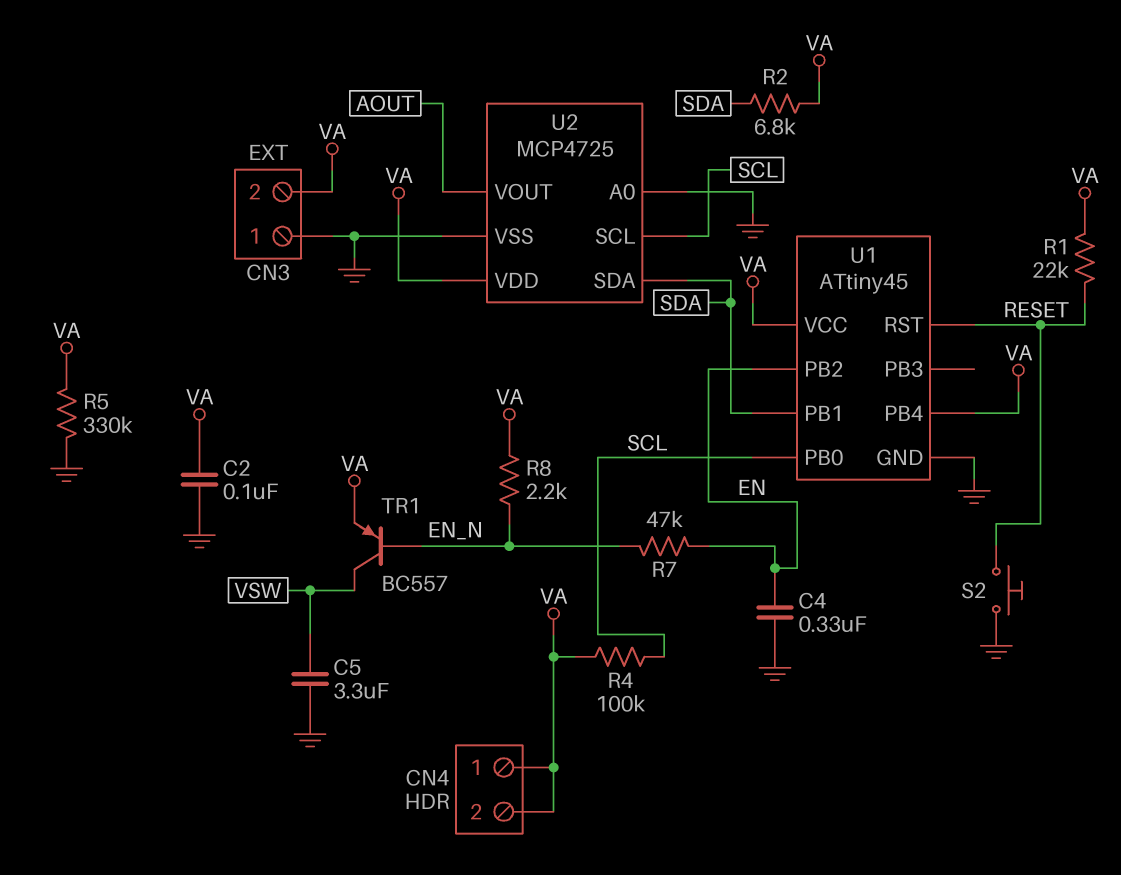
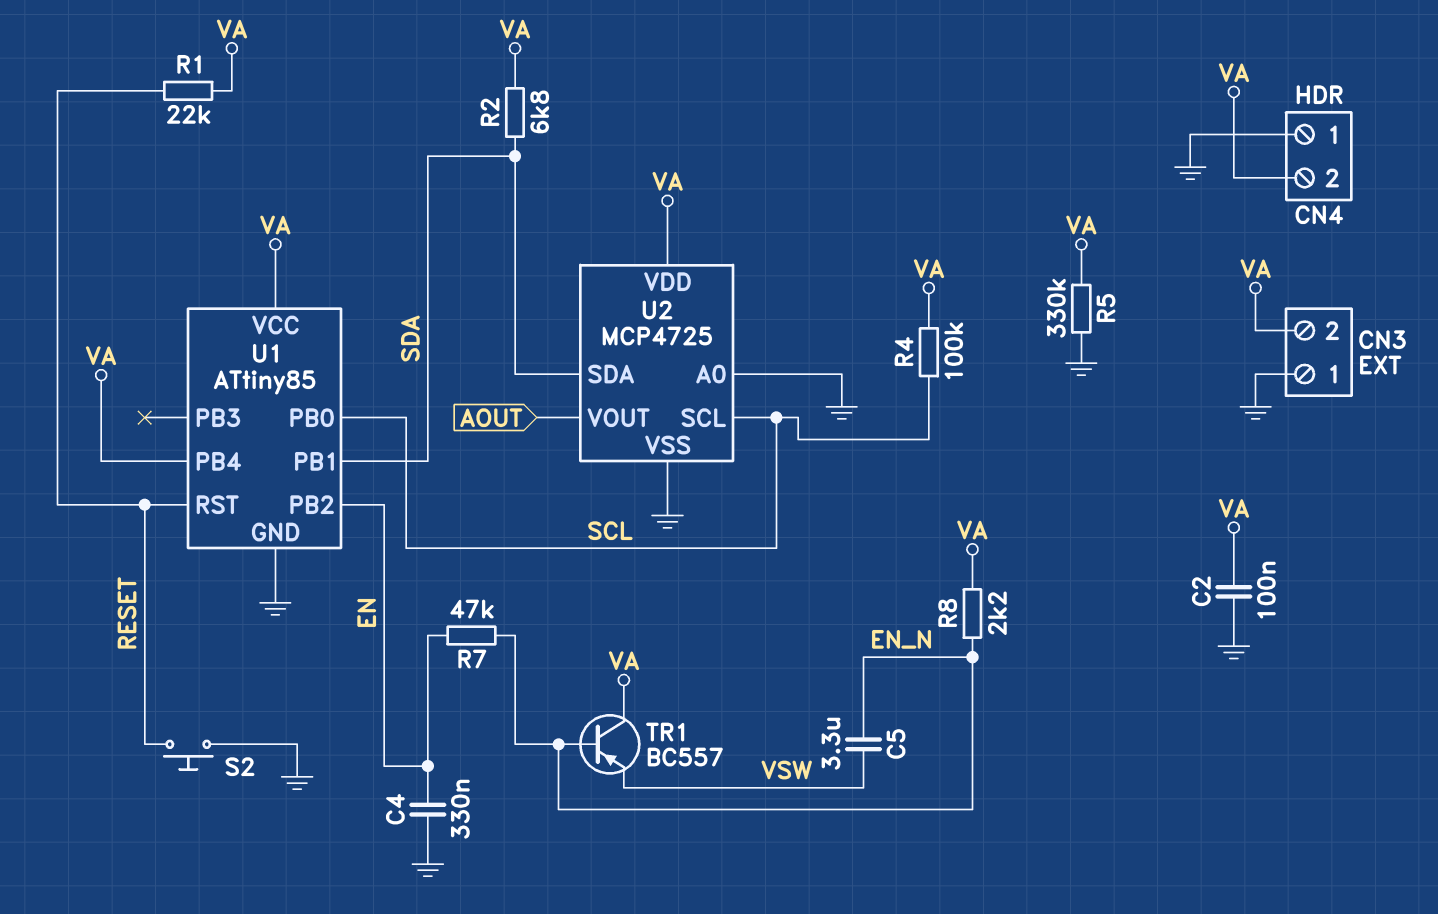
C5: 3.3uF (GND, VSW) -> 3.3uF (EN_N, VSW)
CN4 pin 1: VA -> GND
TR1: PNP BC557 (B EN_N, C VSW, E VA) -> PNP BC557 (B EN_N, C VA, E VSW)
U1: ATtiny45 -> ATtiny85

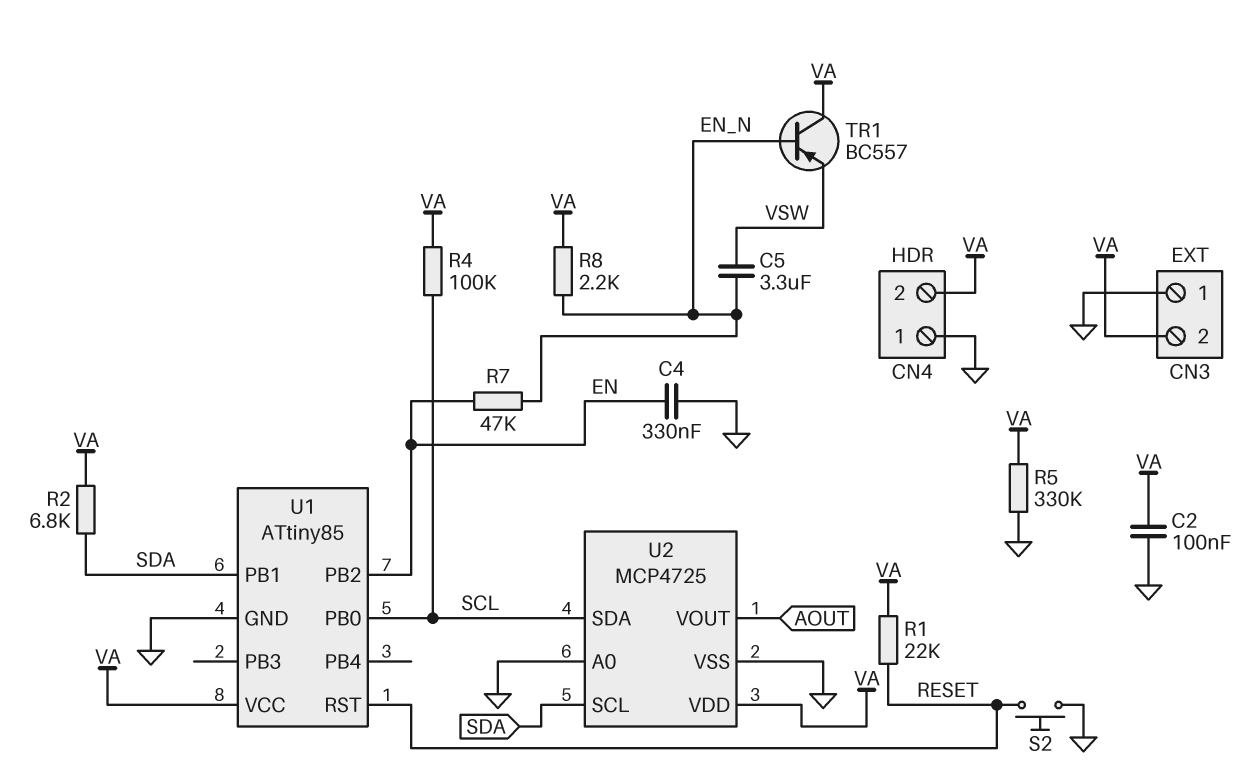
U1 pin PB4: VA -> none
U2 pin SCL: SCL -> SDA
U2 pin SDA: SDA -> SCL

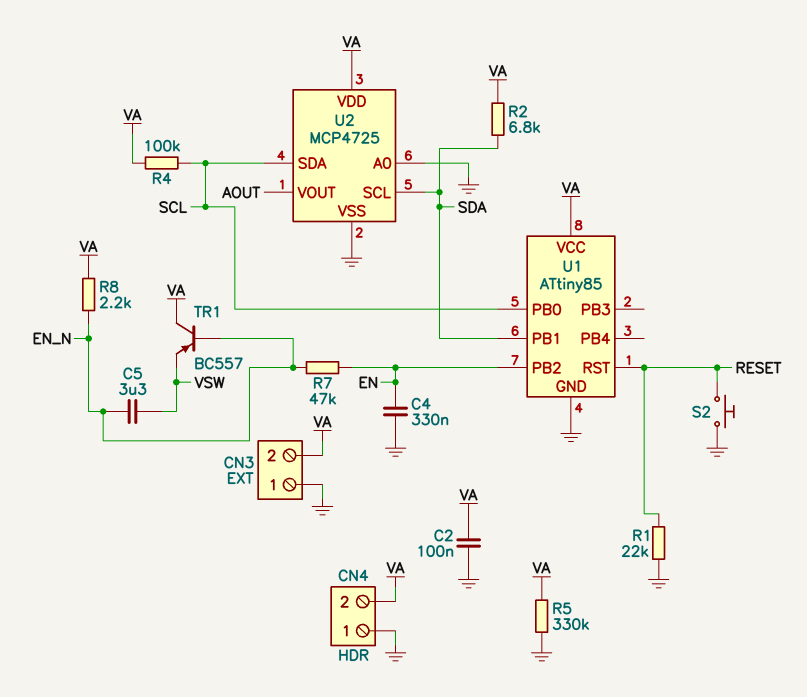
R1: 22k (RESET, VA) -> 22k (GND, RESET)

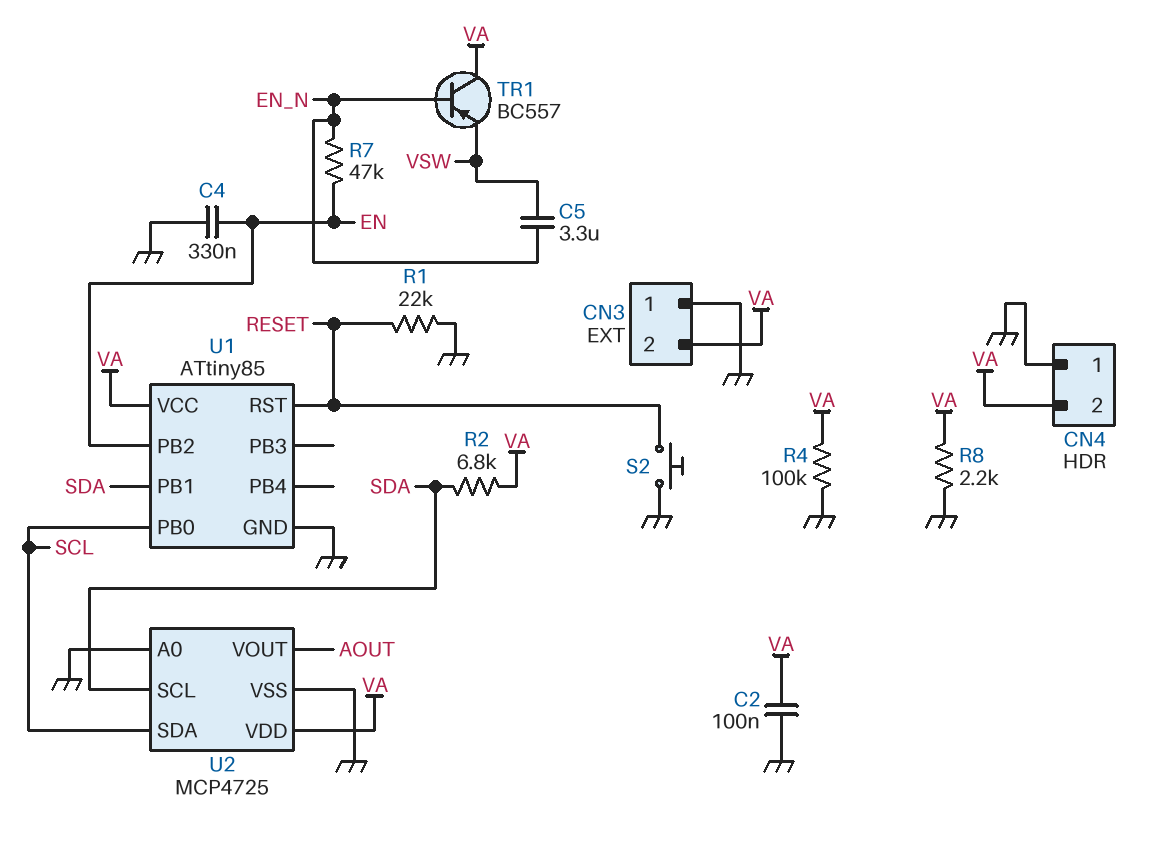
R4: 100k (SCL, VA) -> 100k (GND, VA)
R5: 330k (GND, VA) -> none
R8: 2.2k (EN_N, VA) -> 2.2k (GND, VA)

